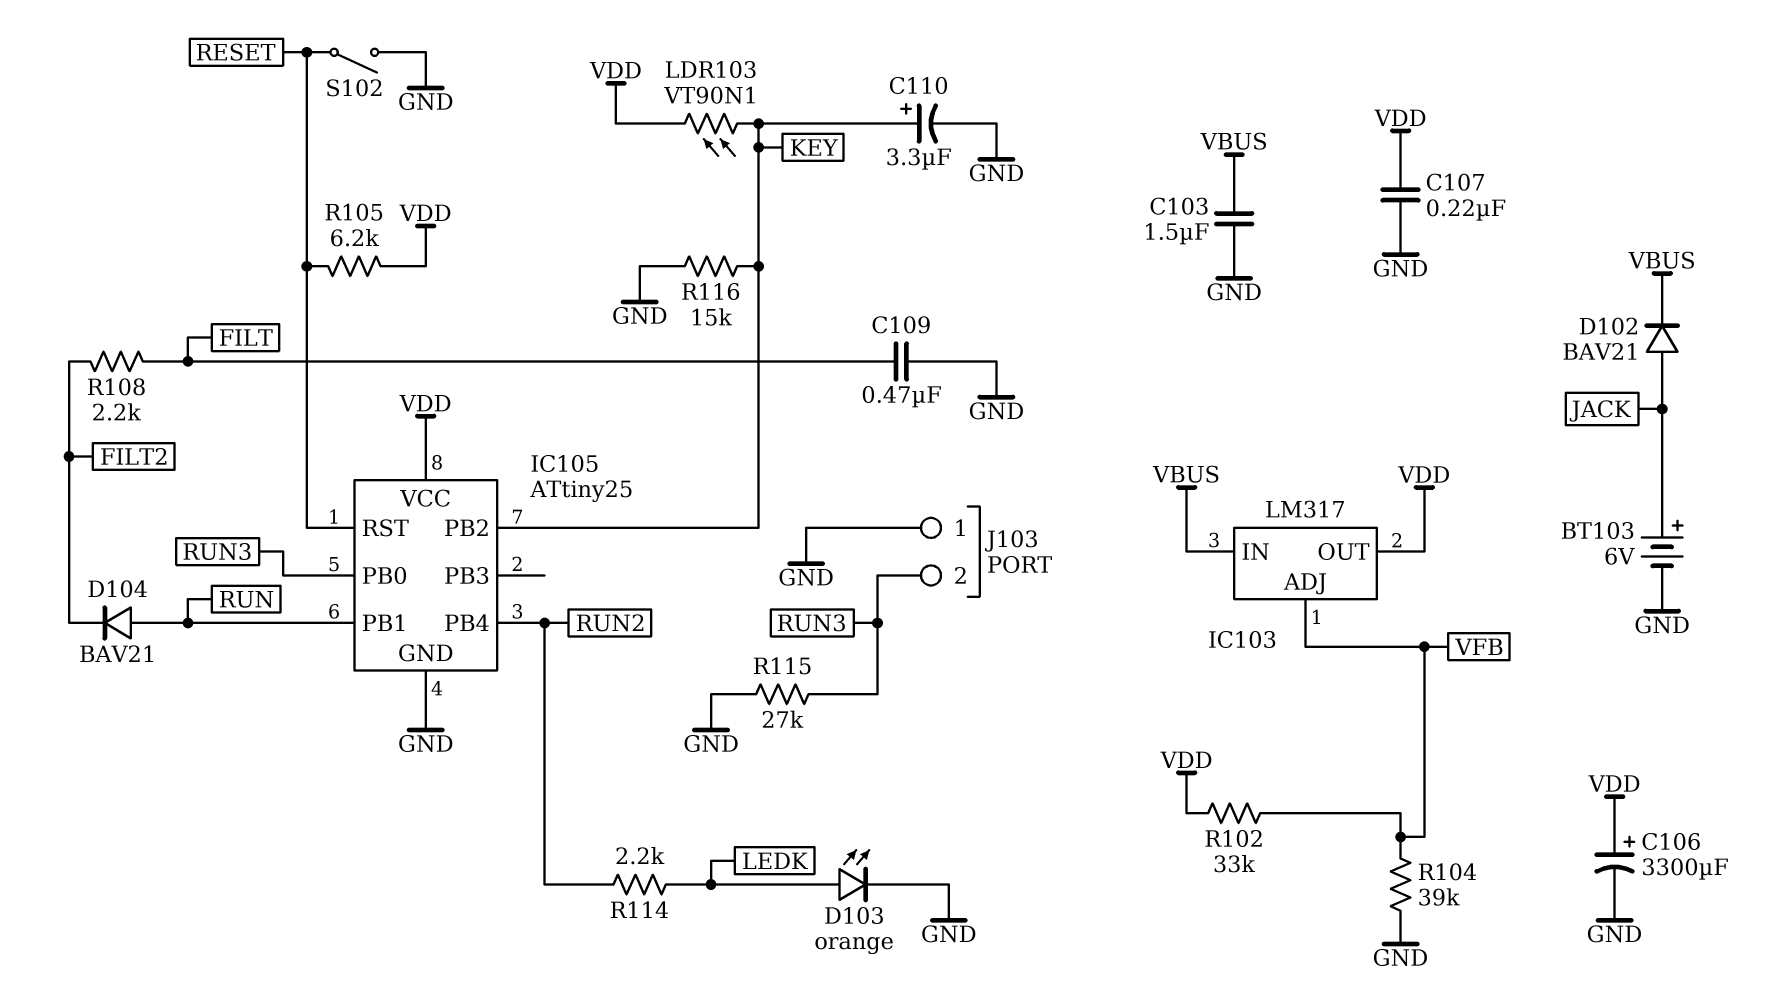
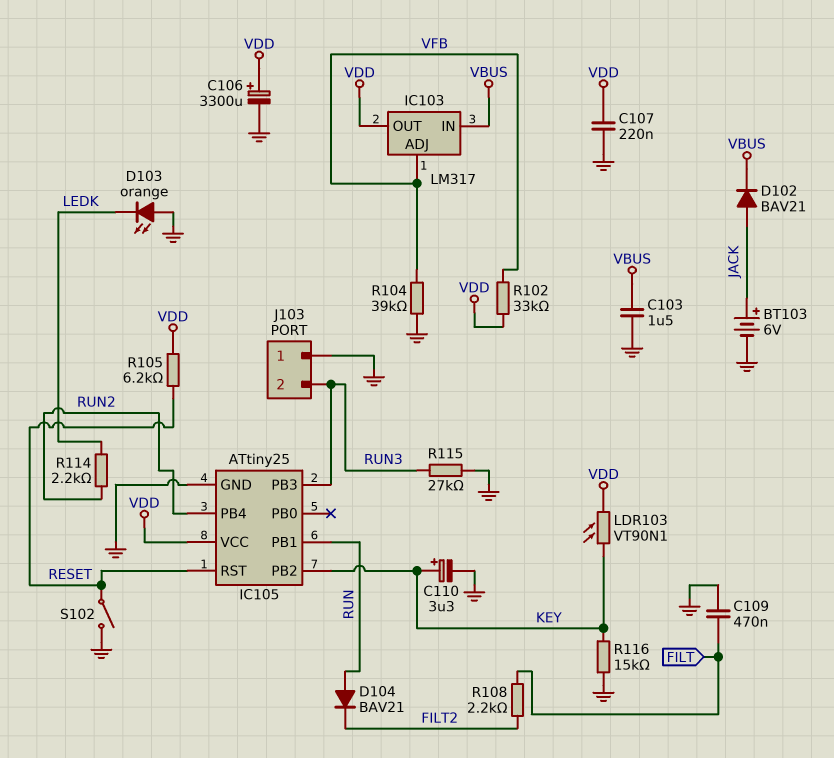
D103: LED orange (A LEDK, K GND) -> LED orange (A GND, K LEDK)
IC105 pin PB0: RUN3 -> none
IC105 pin PB3: none -> RUN3

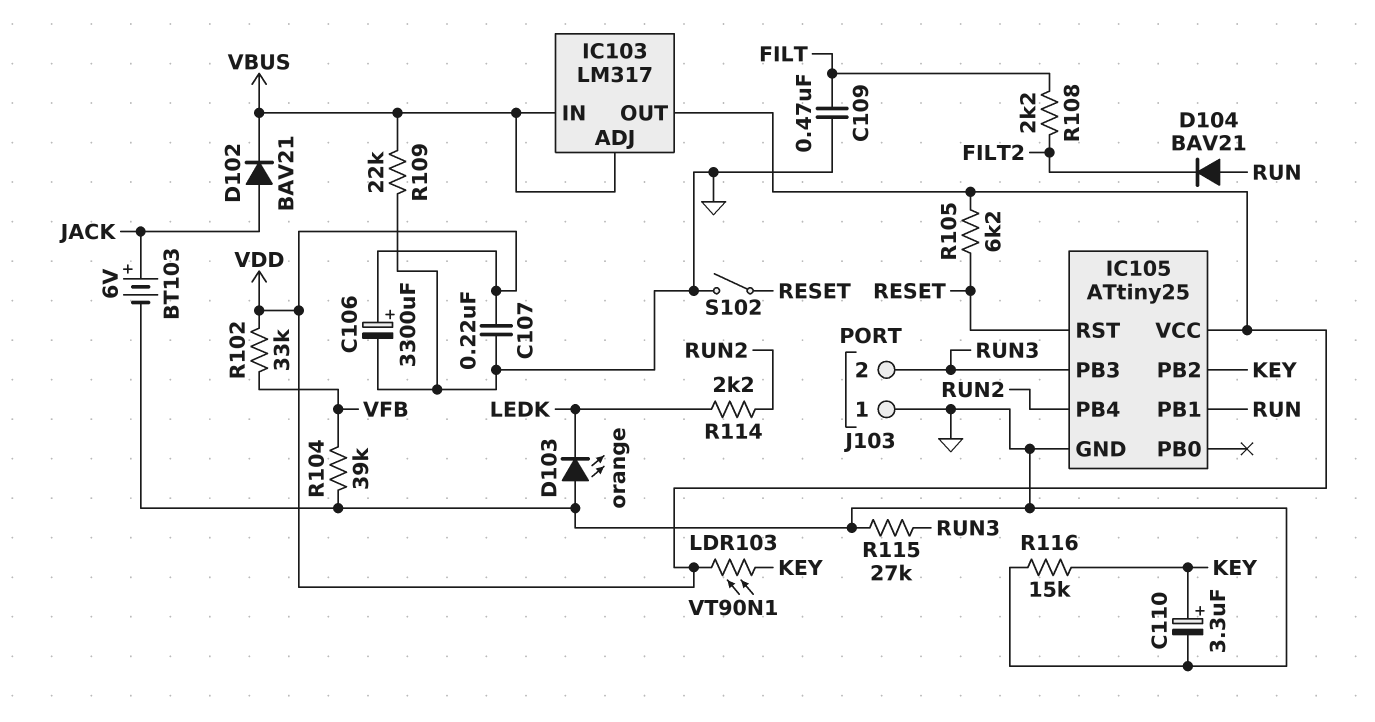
C103: 1.5uF (GND, VBUS) -> none
IC103 pin ADJ: VFB -> VBUS
R109: none -> 22k (GND, VBUS)

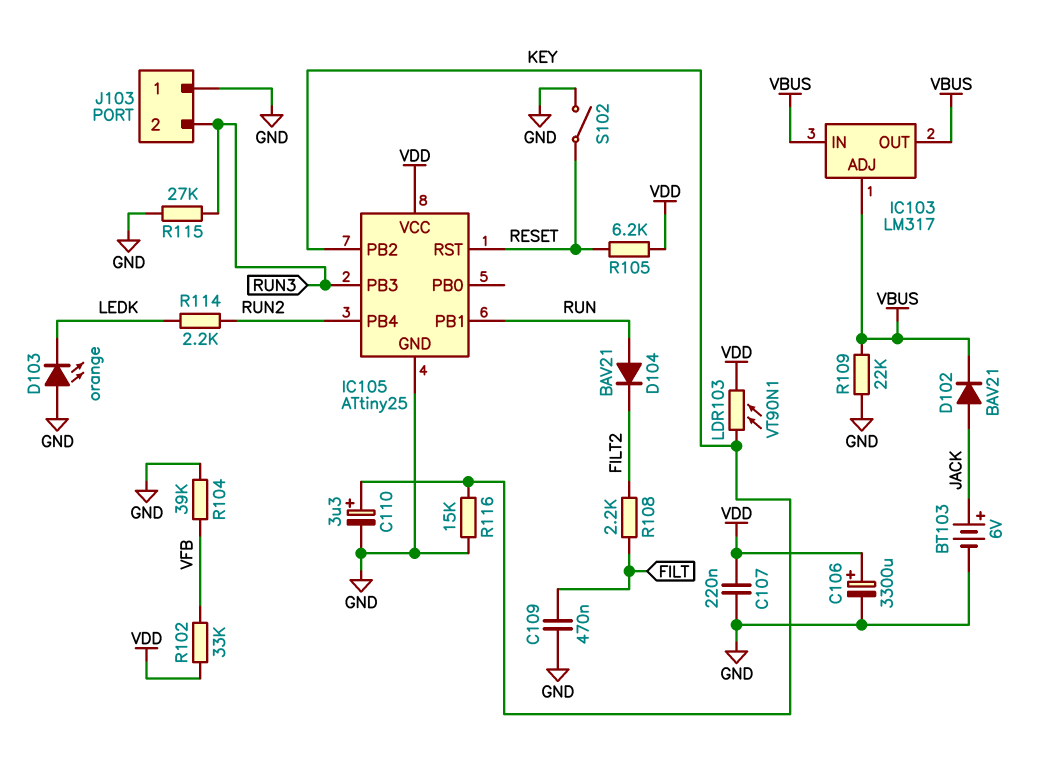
IC103 pin OUT: VDD -> VBUS

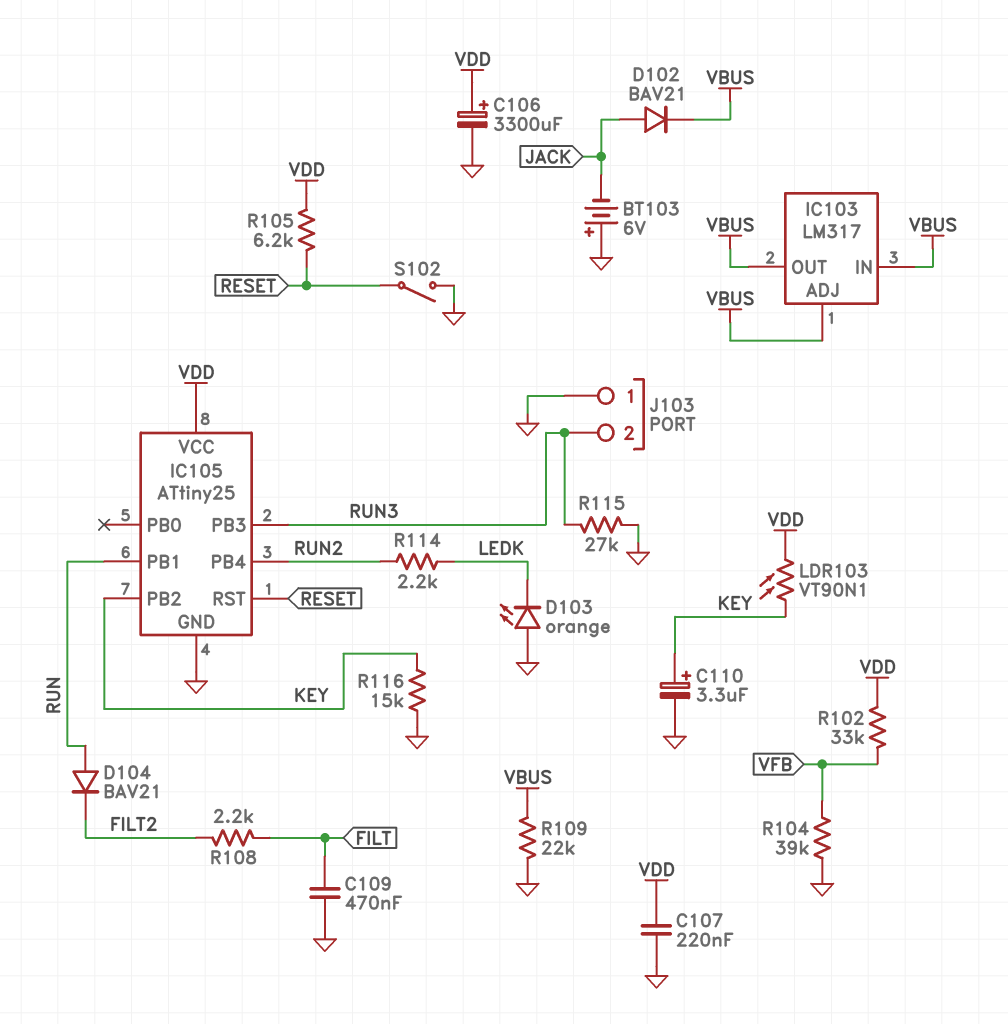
BT103: 6V (plus JACK, minus GND) -> 6V (plus GND, minus JACK)

